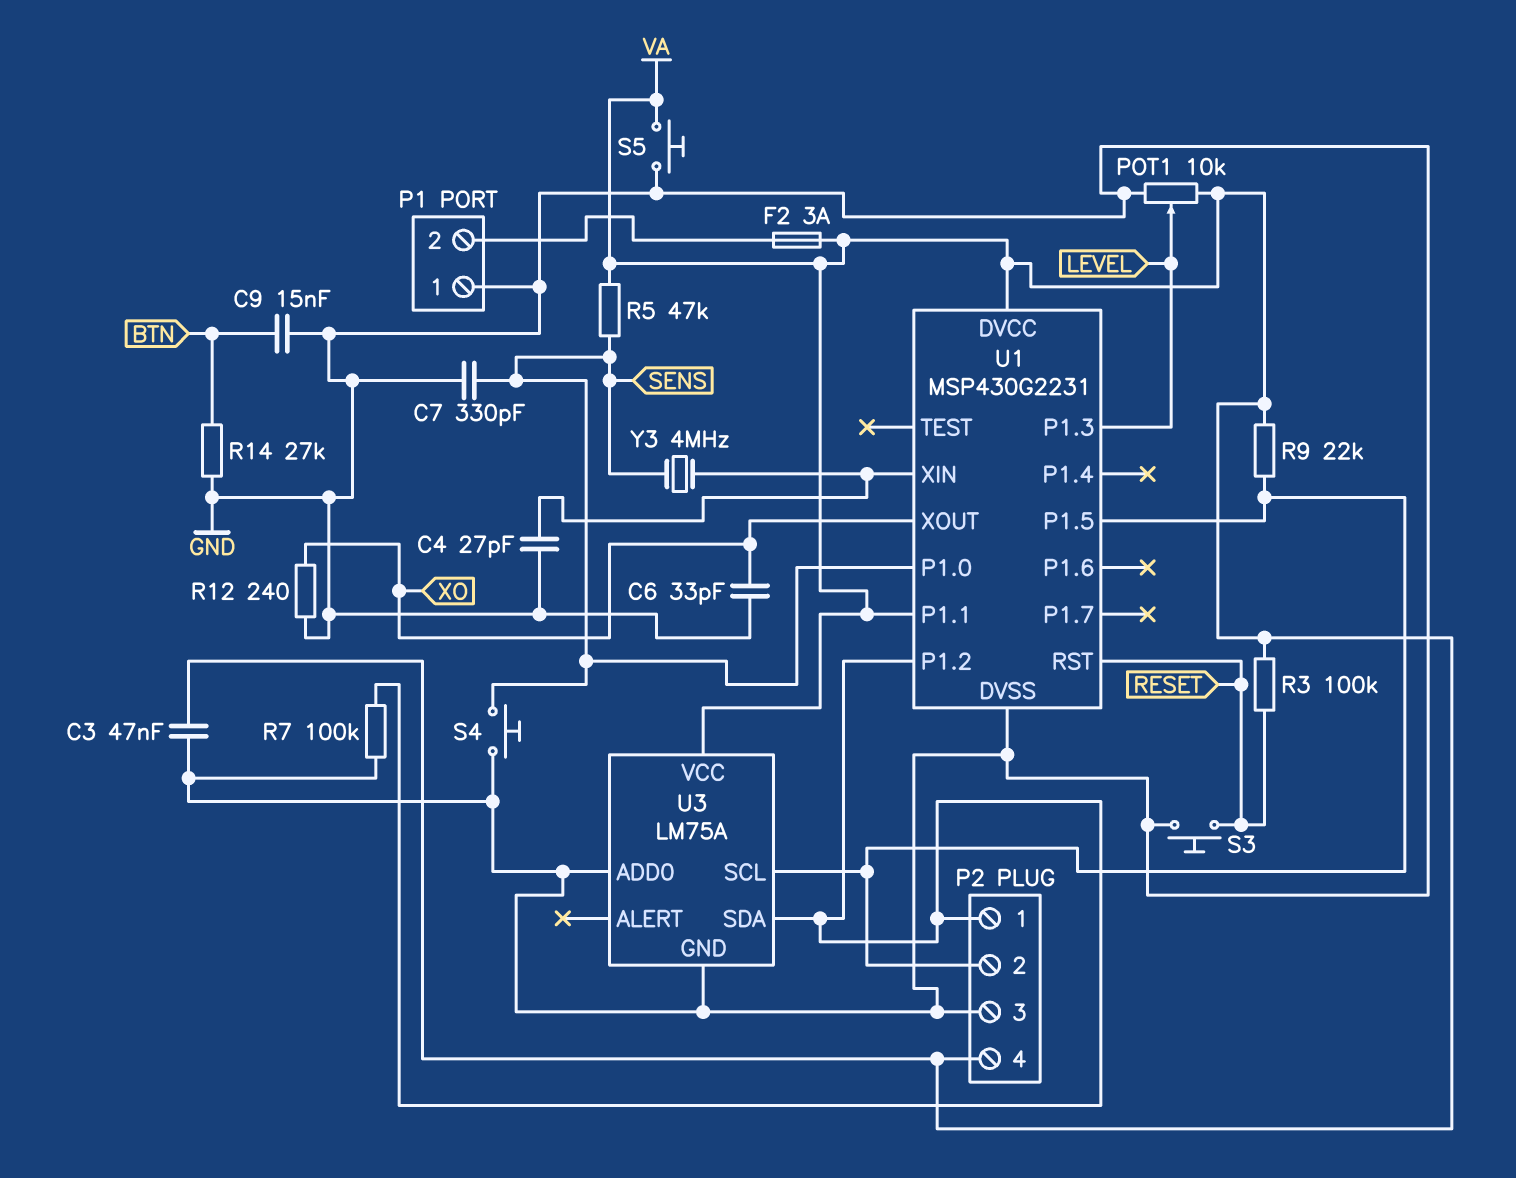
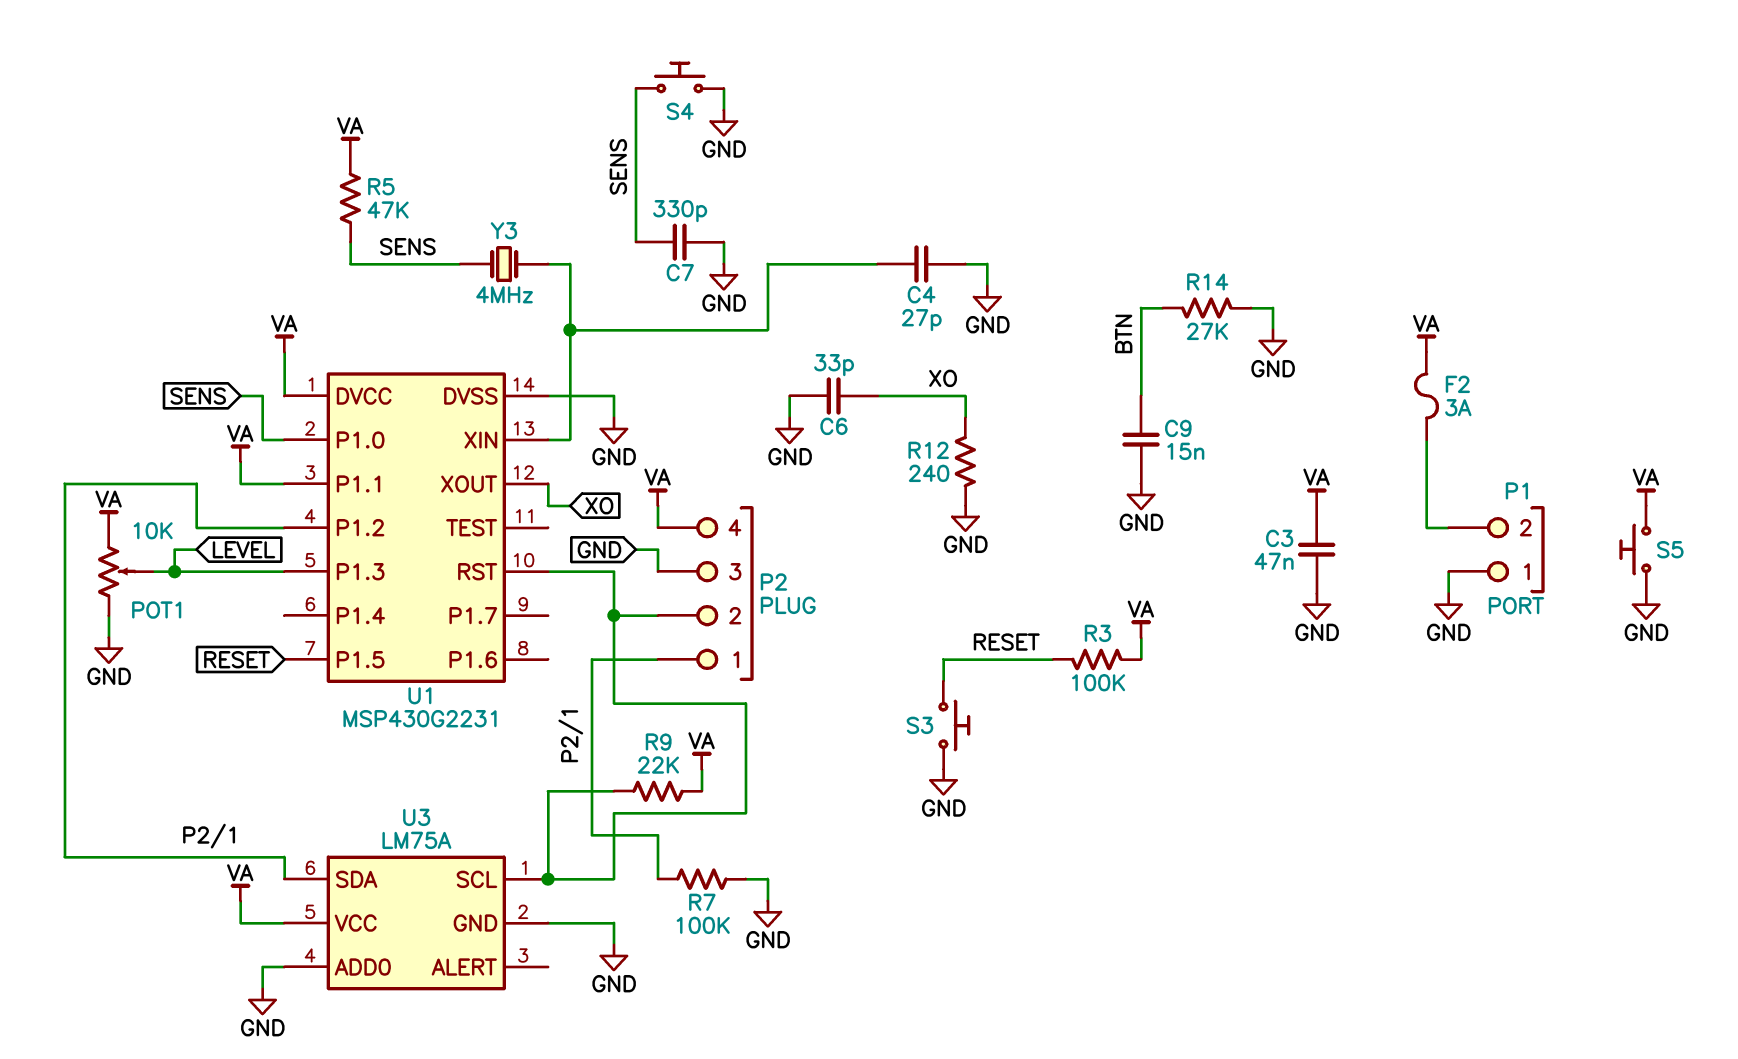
U1 pin P1.5: P2/2 -> RESET
U1 pin RST: RESET -> P2/2

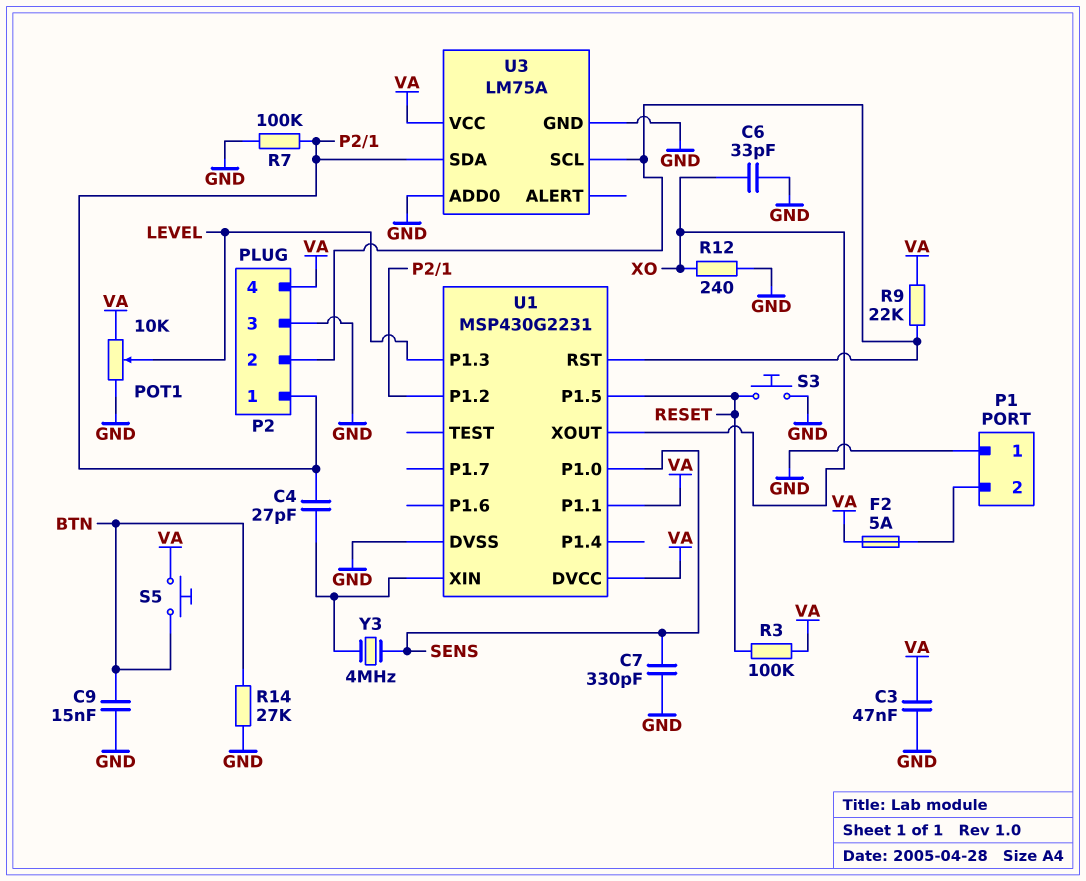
C4: 27pF (GND, U1/XIN) -> 27pF (P2/1, U1/XIN)
F2: 3A (P1/2, VA) -> 5A (P1/2, VA)
R5: 47k (SENS, VA) -> none
S4: button (GND, SENS) -> none
S5: button (GND, VA) -> button (BTN, VA)

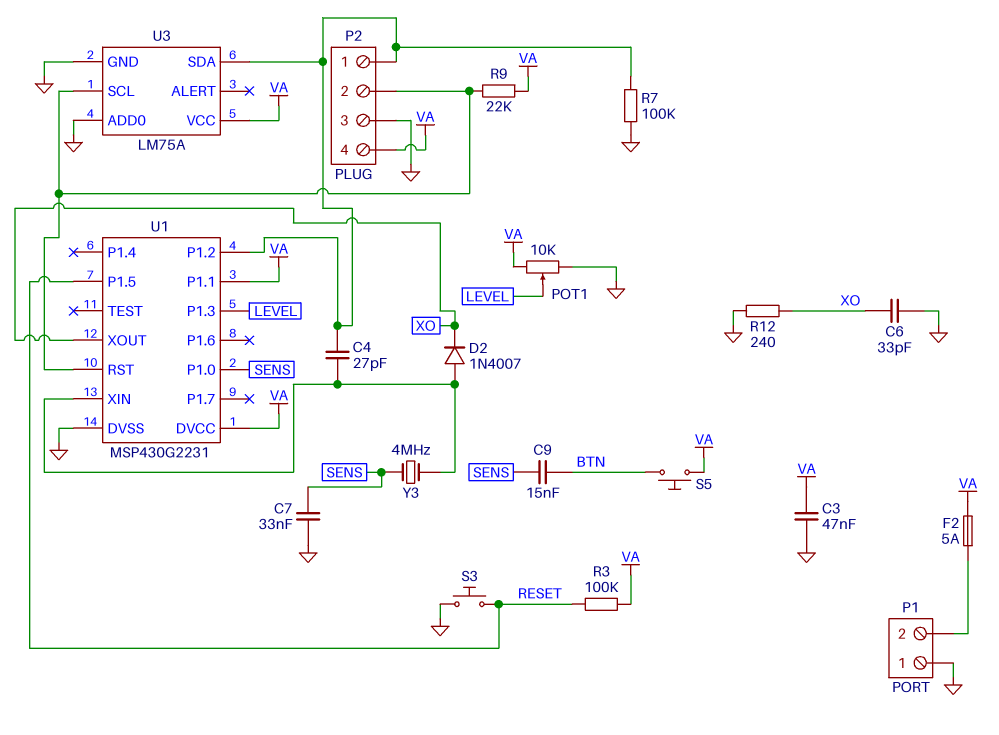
C7: 330pF (GND, SENS) -> 33nF (GND, SENS)
C9: 15nF (BTN, GND) -> 15nF (BTN, SENS)
D2: none -> diode 1N4007 (A U1/XIN, K XO)
R14: 27k (BTN, GND) -> none

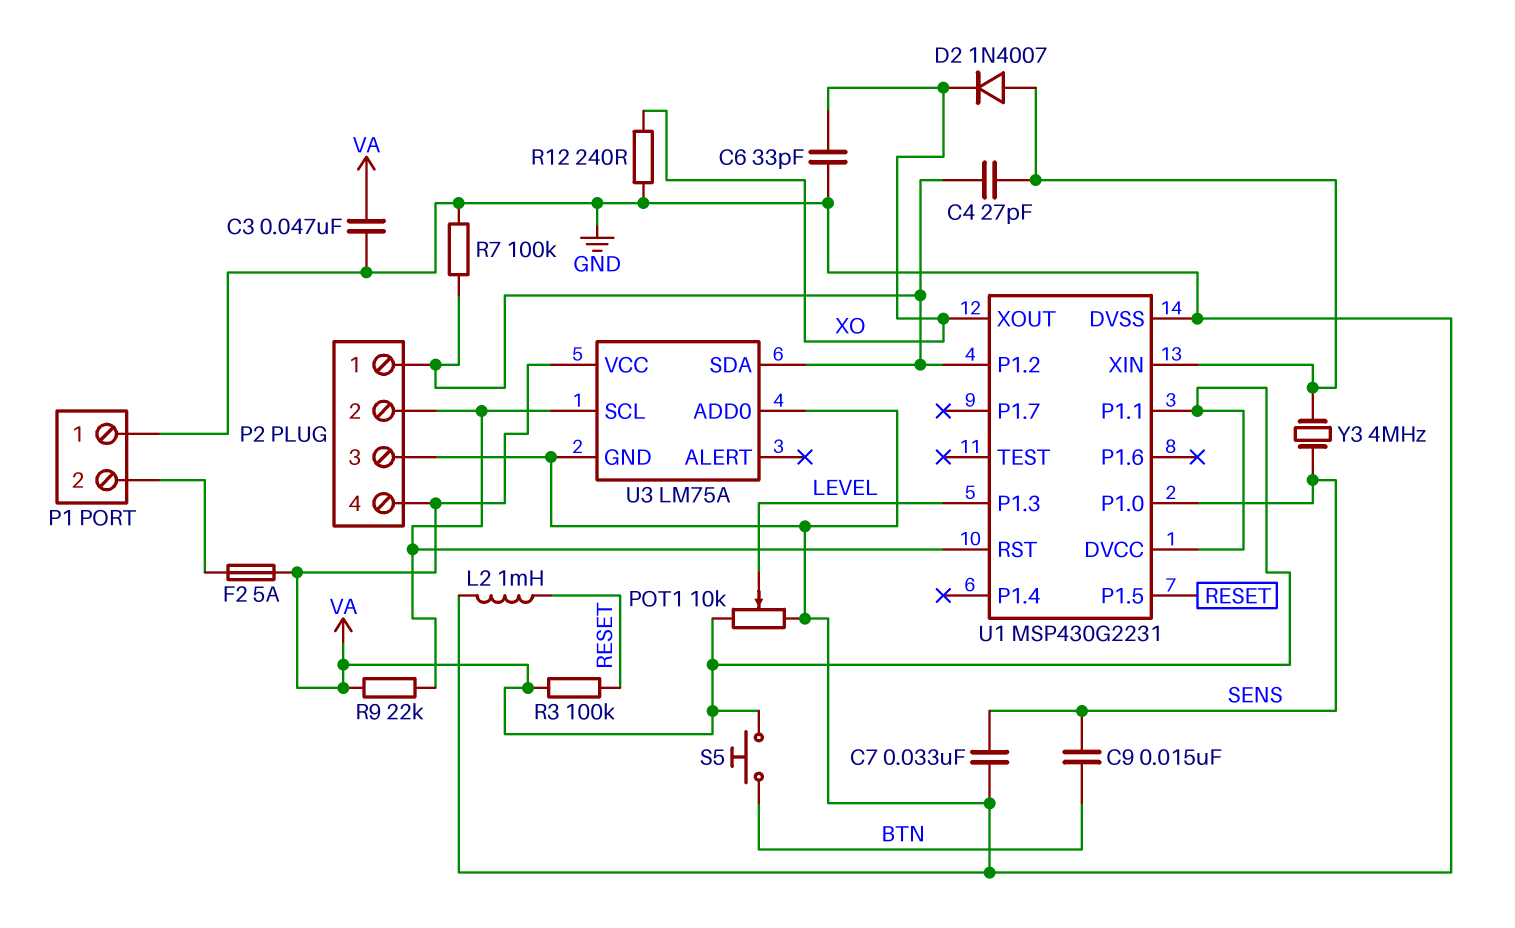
L2: none -> 1mH (GND, RESET)
S3: button (GND, RESET) -> none

